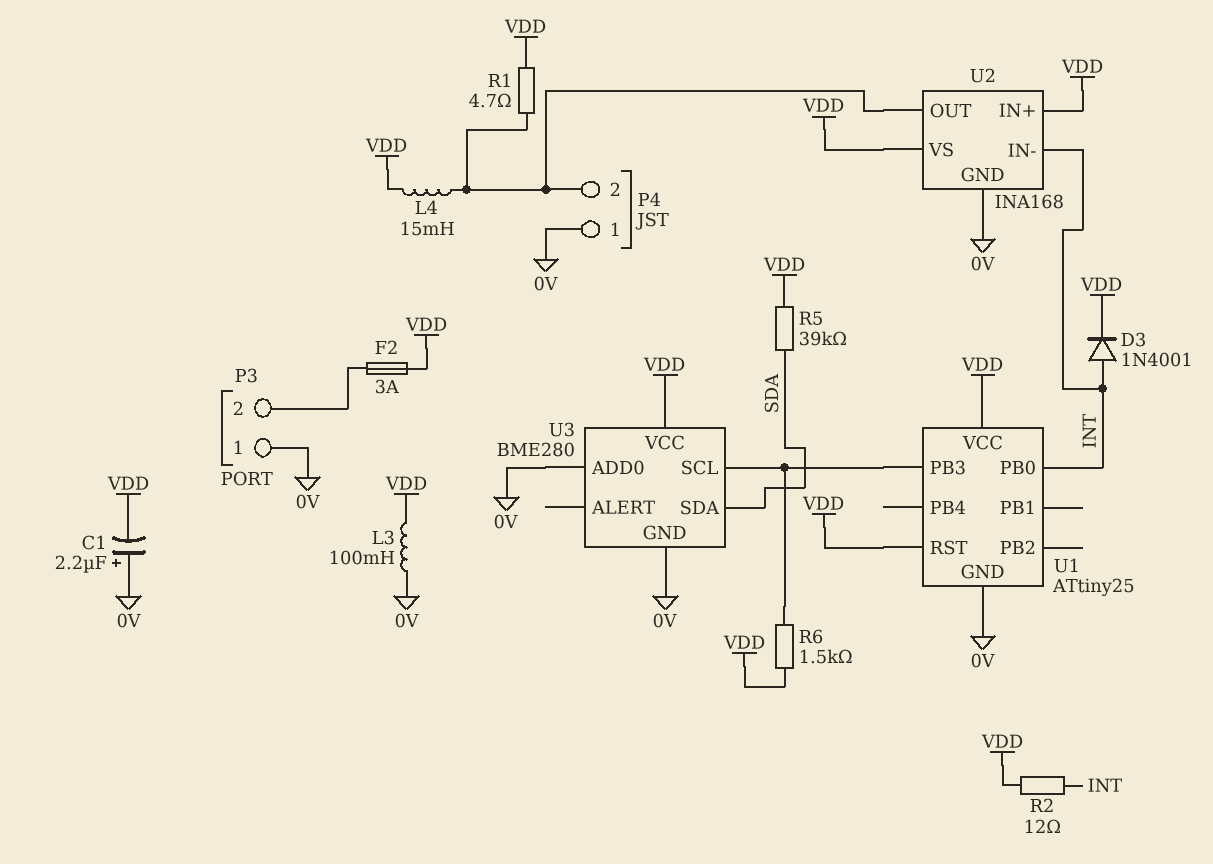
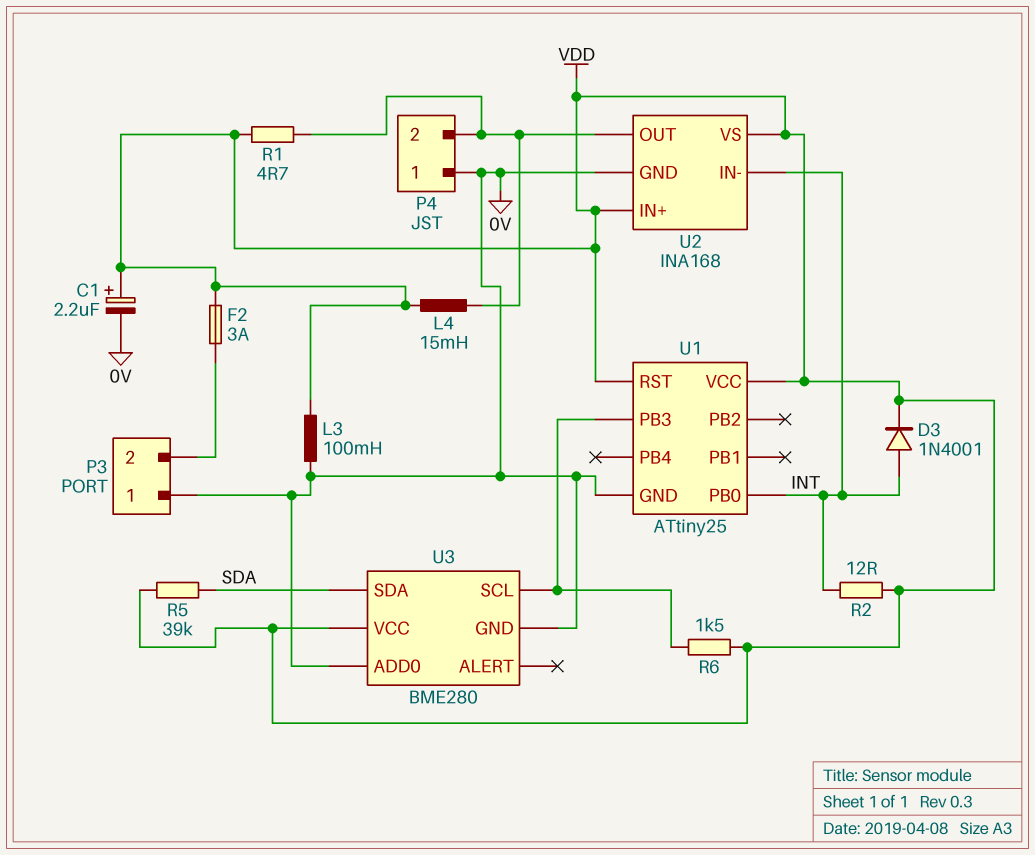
C1: 2.2uF (plus 0V, minus VDD) -> 2.2uF (plus VDD, minus 0V)

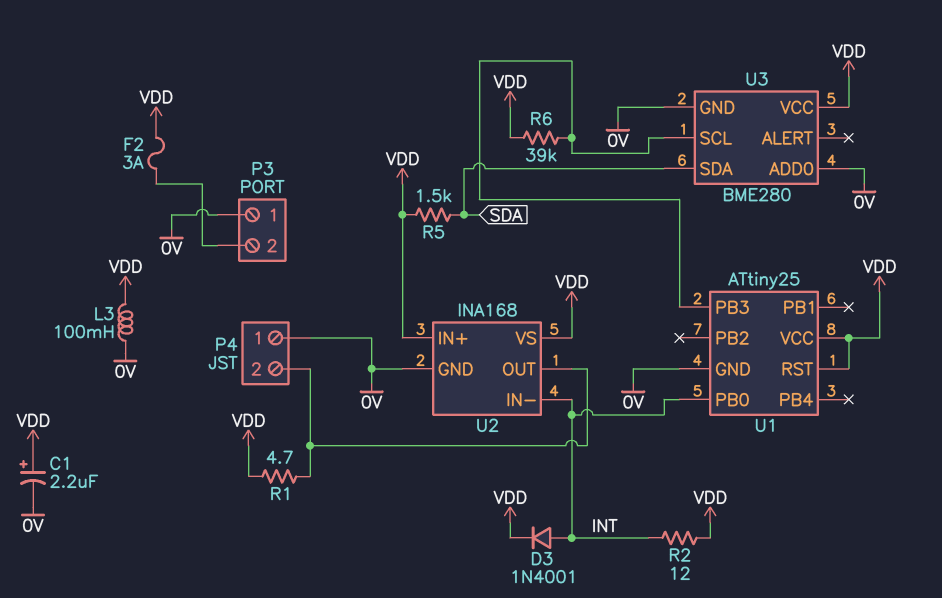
L4: 15mH (P4/2, VDD) -> none
R5: 39k (SDA, VDD) -> 1.5k (SDA, VDD)
R6: 1.5k (U1/PB3, VDD) -> 39k (U1/PB3, VDD)

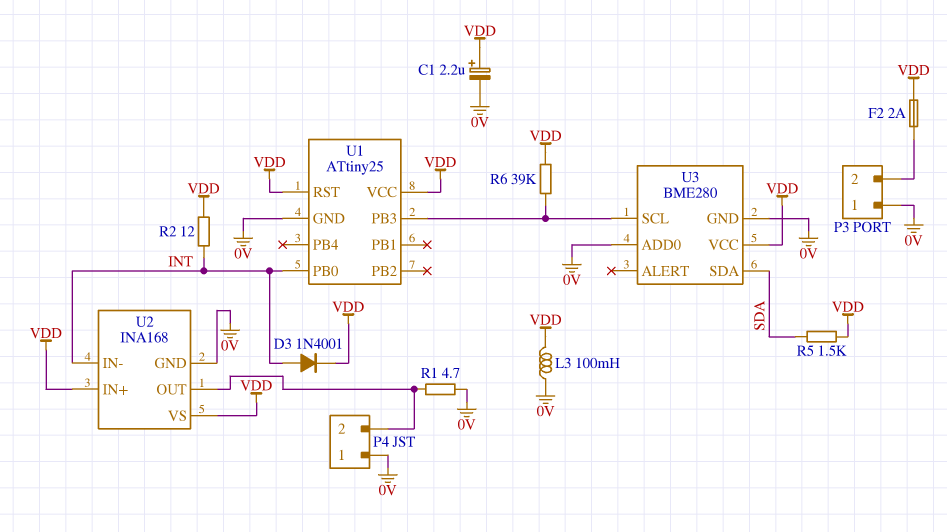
F2: 3A (P3/2, VDD) -> 2A (P3/2, VDD)
R1: 4.7 (P4/2, VDD) -> 4.7 (0V, P4/2)

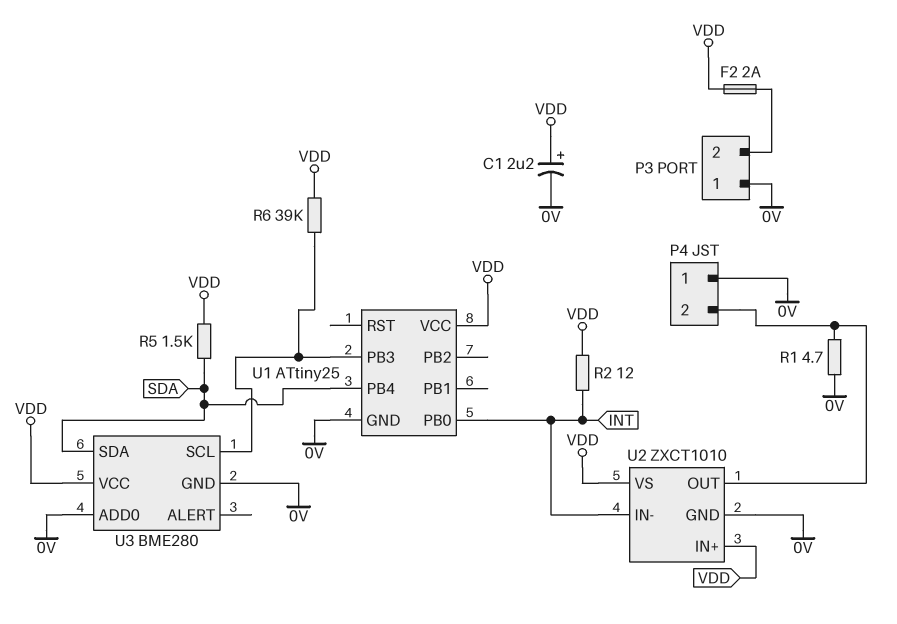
D3: diode 1N4001 (A INT, K VDD) -> none
L3: 100mH (0V, VDD) -> none
U1 pin PB4: none -> SDA
U1 pin RST: VDD -> none
U2: INA168 -> ZXCT1010

